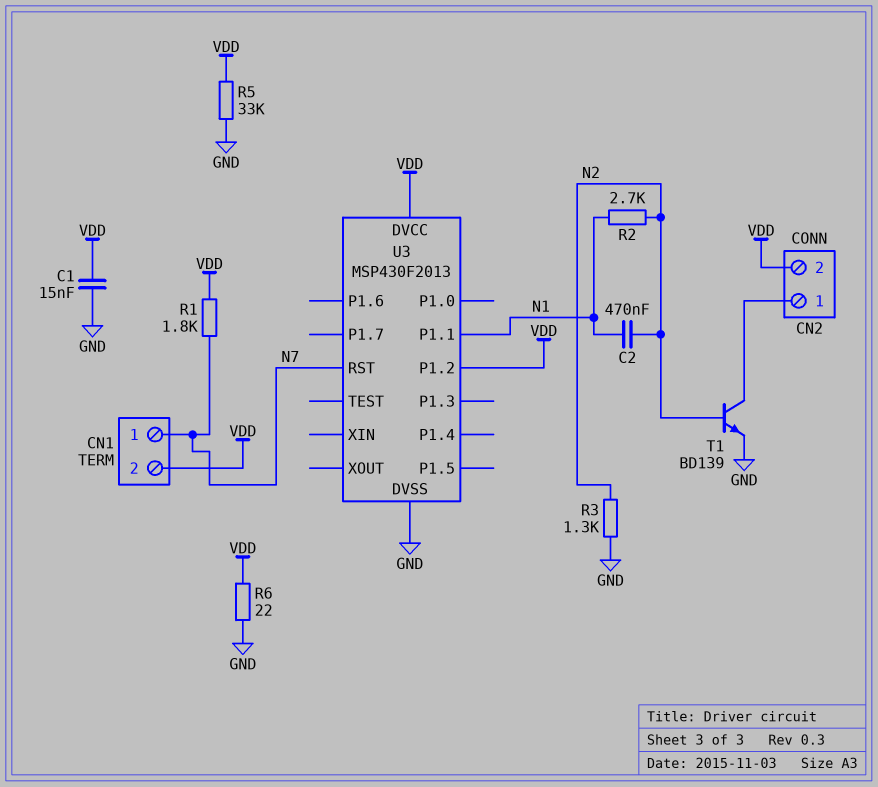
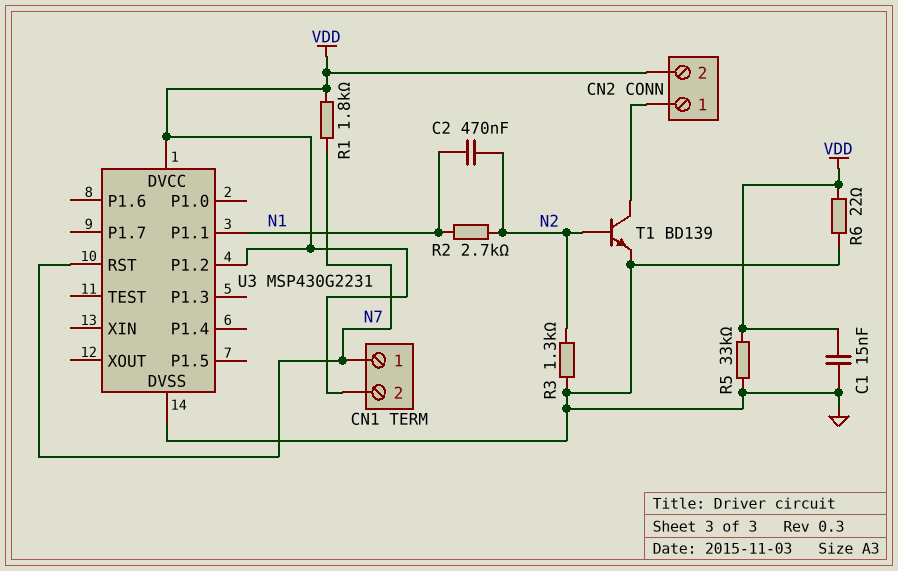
U3: MSP430F2013 -> MSP430G2231

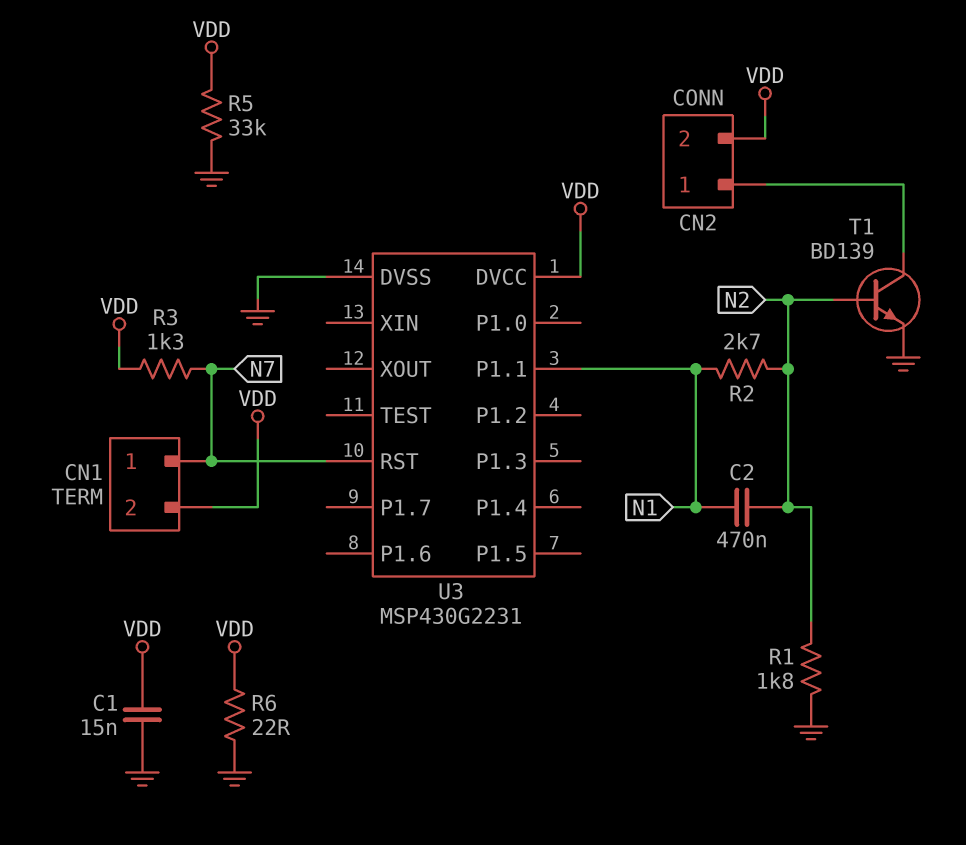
R1: 1.8k (N7, VDD) -> 1.8k (GND, N2)
R3: 1.3k (GND, N2) -> 1.3k (N7, VDD)
U3 pin P1.2: VDD -> none

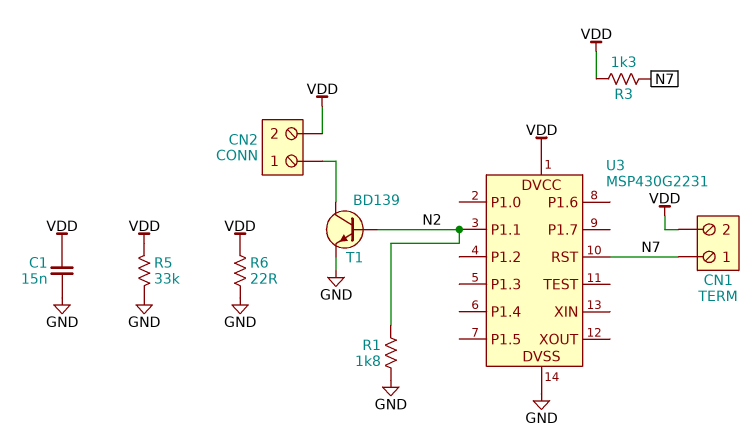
C2: 470nF (N1, N2) -> none
R2: 2.7k (N1, N2) -> none
U3 pin P1.1: N1 -> N2

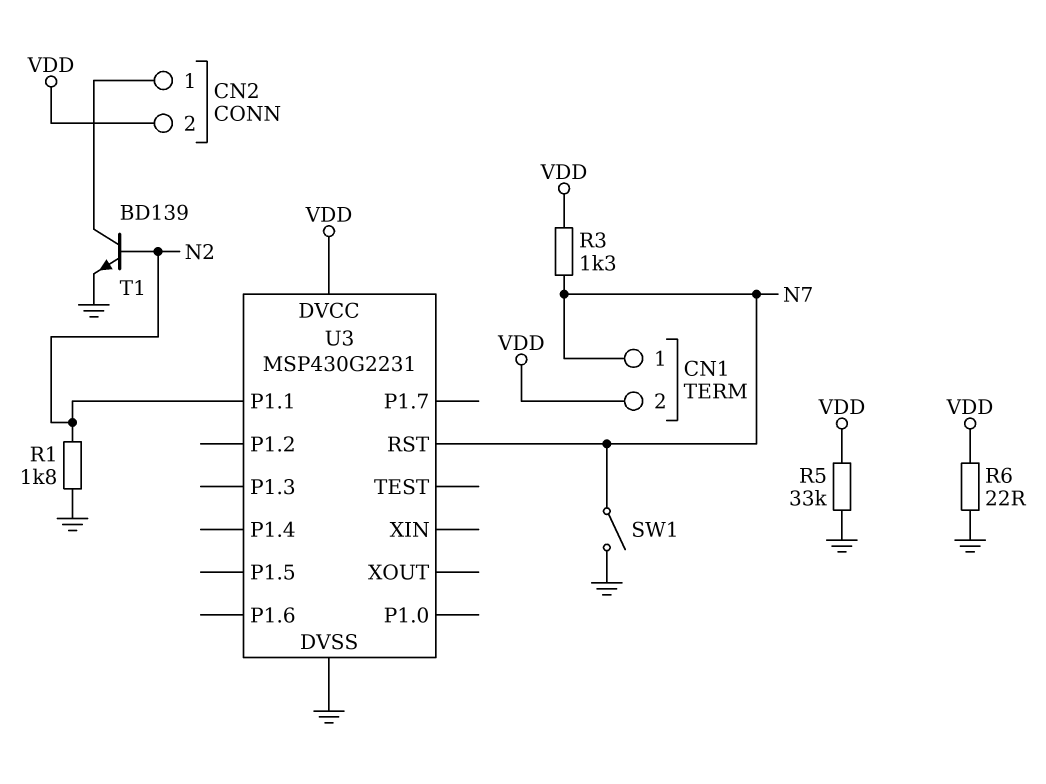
C1: 15nF (GND, VDD) -> none
SW1: none -> switch (GND, N7)

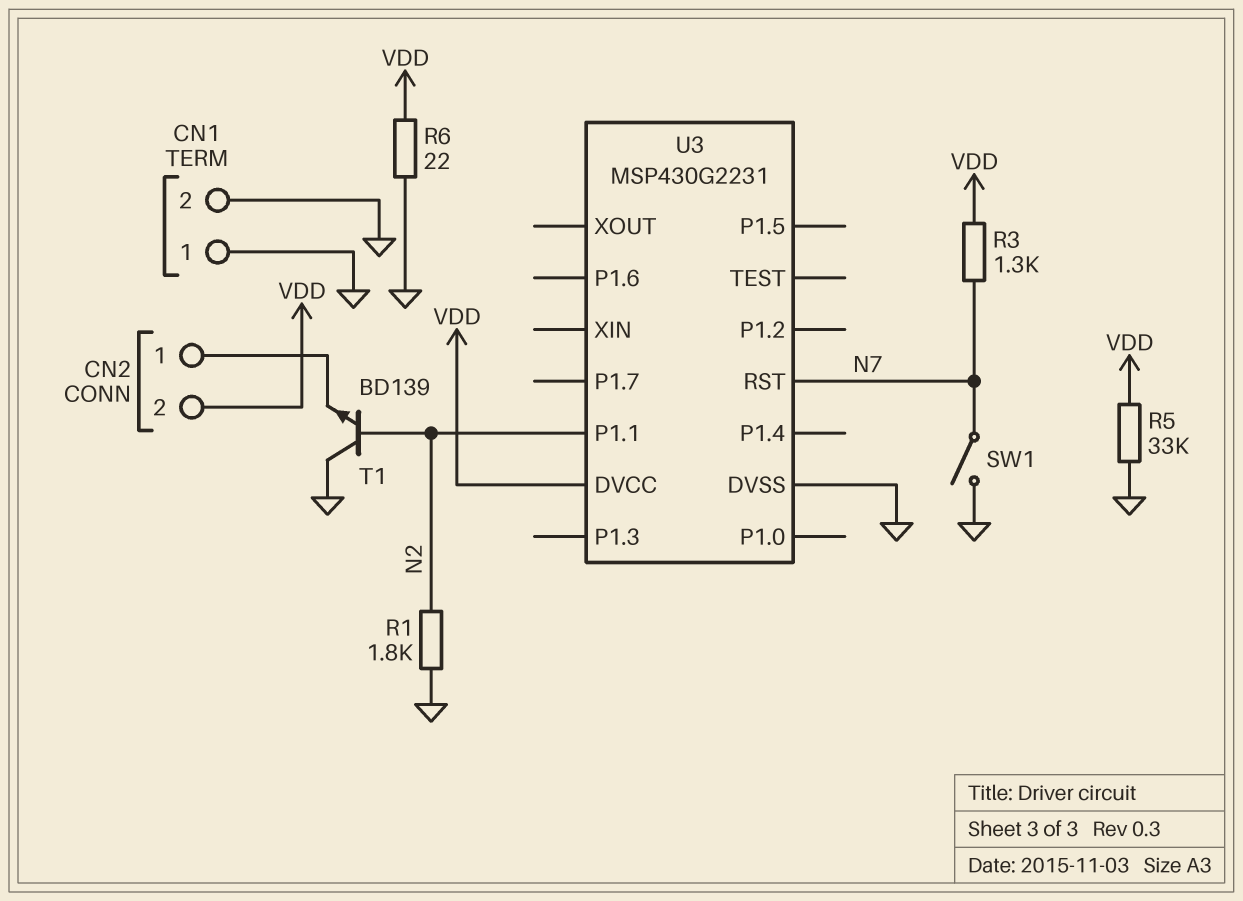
CN1 pin 1: N7 -> GND
CN1 pin 2: VDD -> GND
T1: NPN BD139 (B N2, C CN2/1, E GND) -> NPN BD139 (B N2, C GND, E CN2/1)

